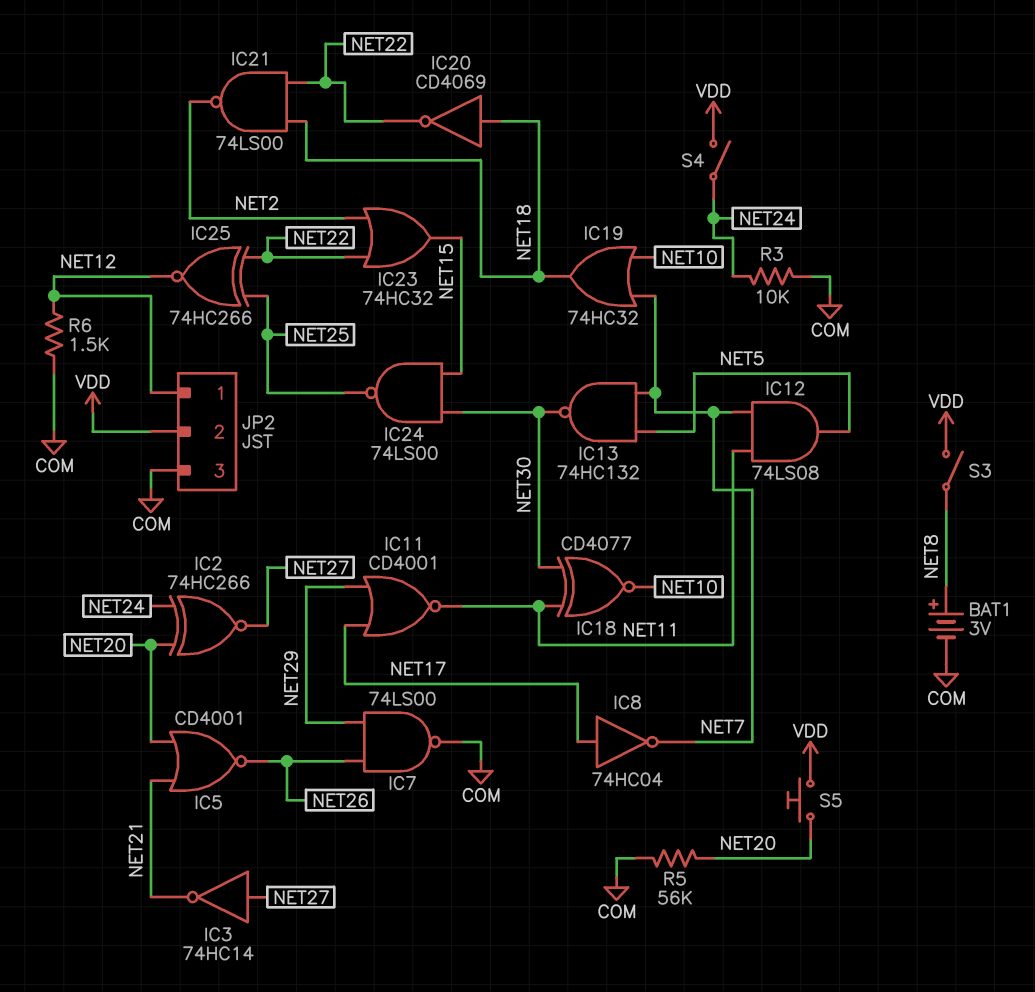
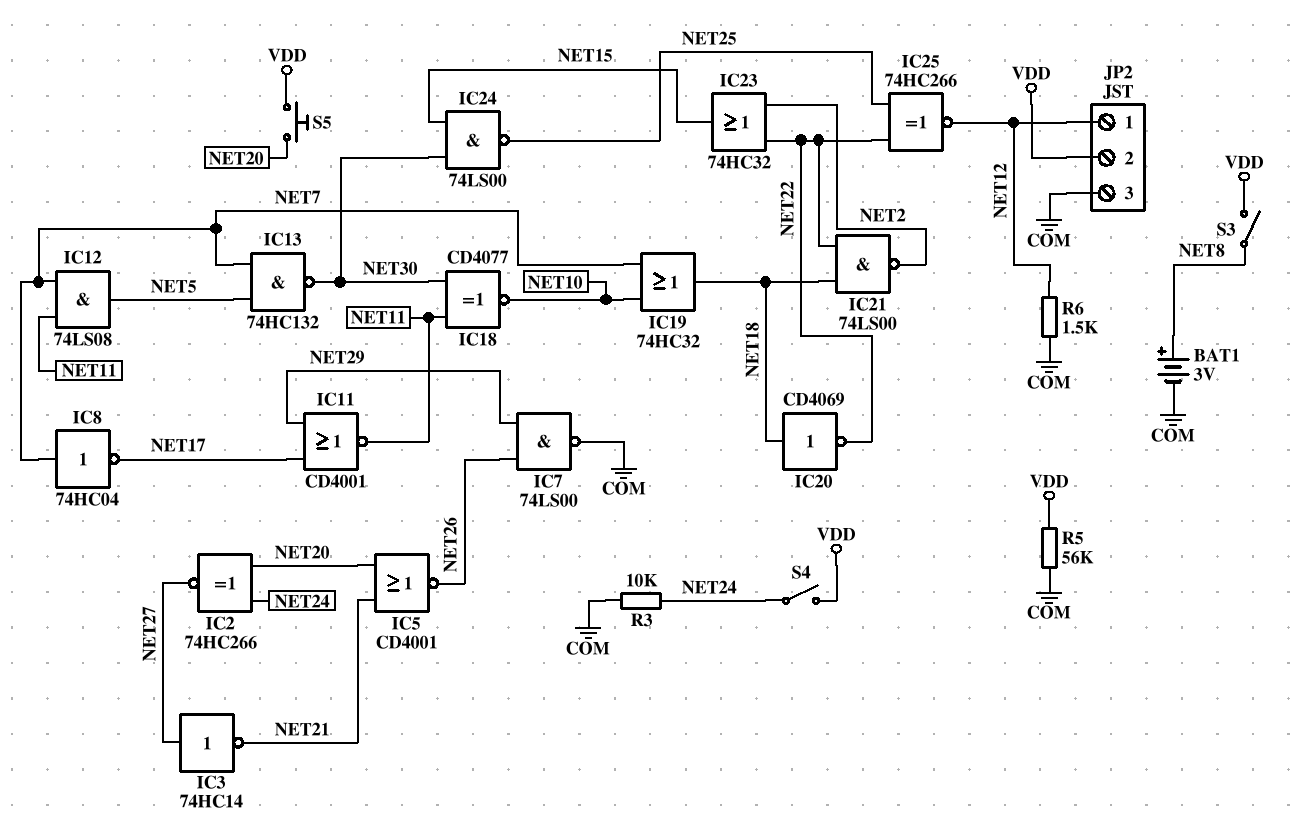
IC8: NOT 74HC04 (in NET17, out NET7) -> NOT 74HC04 (in NET7, out NET17)
R5: 56k (COM, NET20) -> 56k (COM, VDD)

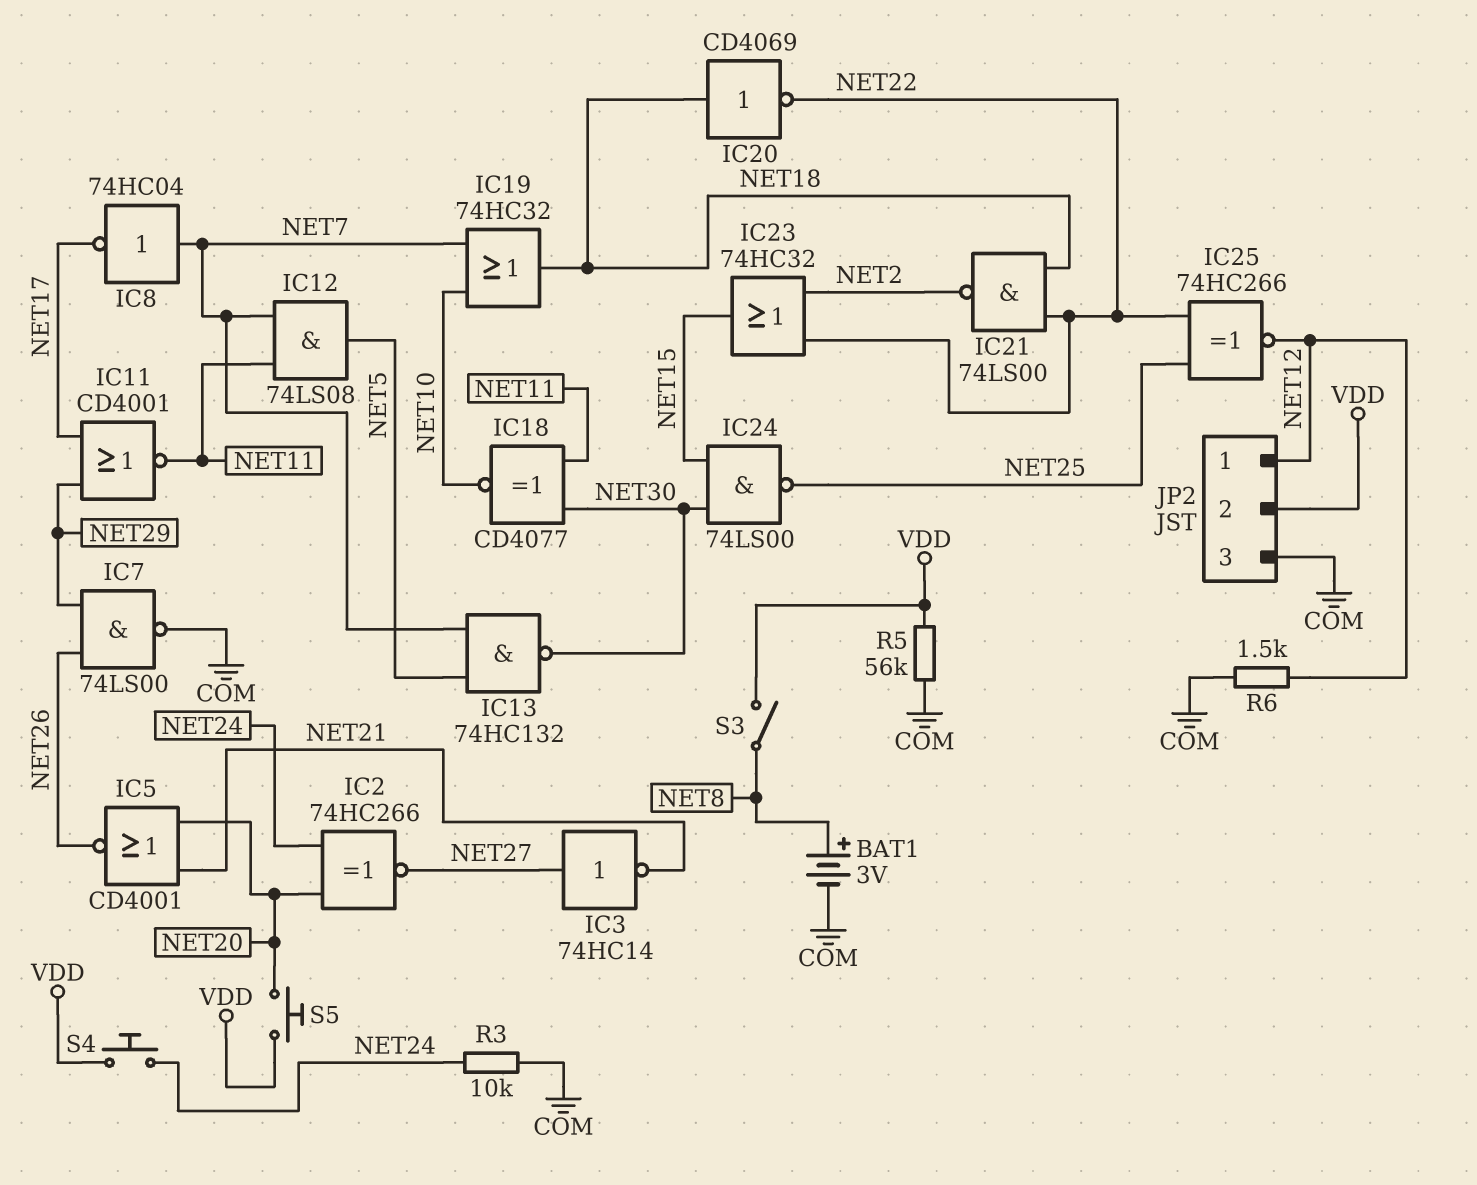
S4: switch (NET24, VDD) -> button (NET24, VDD)

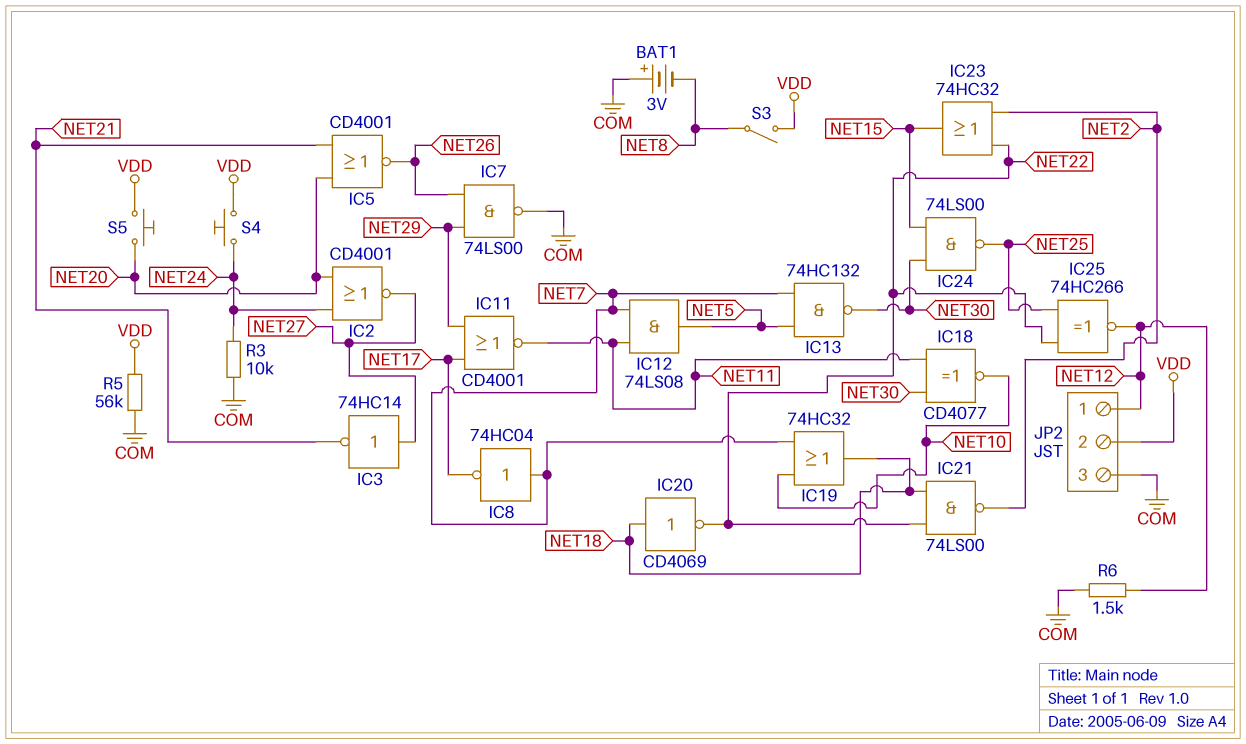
BAT1: 3V (plus NET8, minus COM) -> 3V (plus COM, minus NET8)
IC2: XNOR 74HC266 (in NET20, in NET24, out NET27) -> NOR CD4001 (in NET20, in NET24, out NET27)

